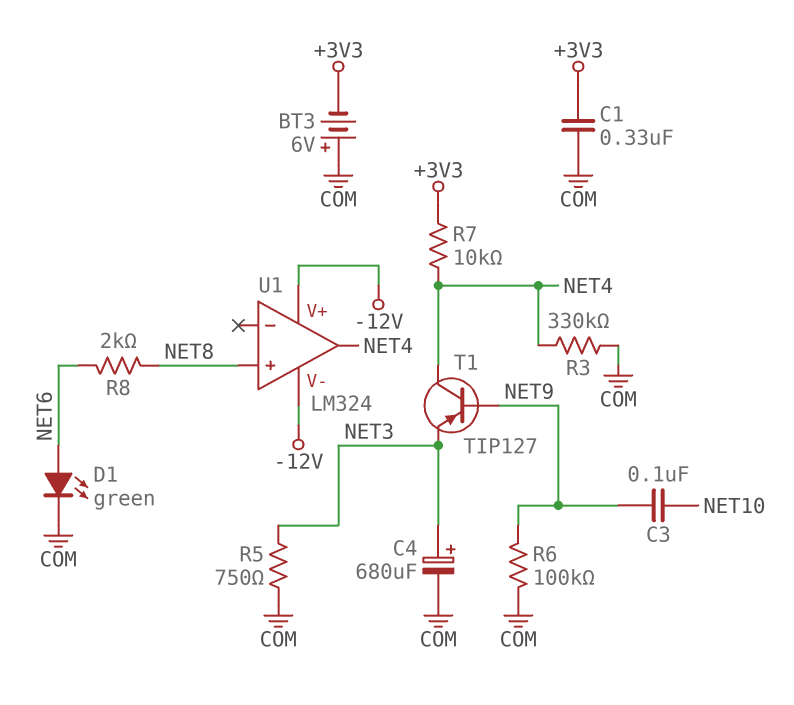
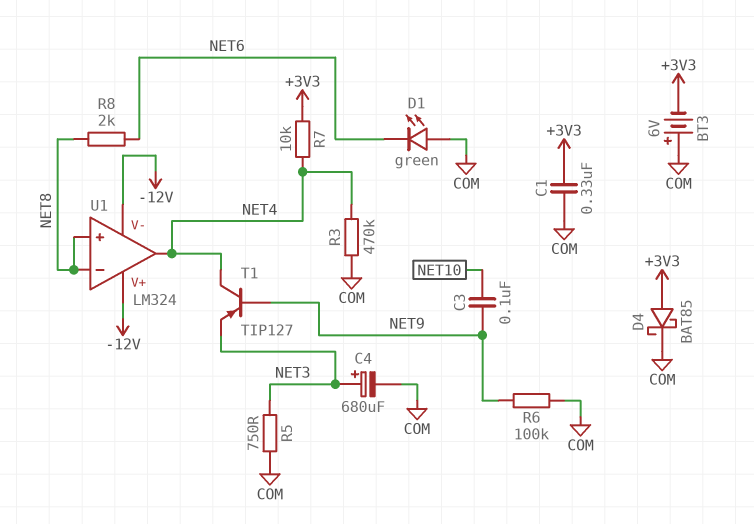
D1: LED green (A NET6, K COM) -> LED green (A COM, K NET6)
D4: none -> schottky BAT85 (A +3V3, K COM)
R3: 330k (COM, NET4) -> 470k (COM, NET4)
U1 pin in-: none -> NET8

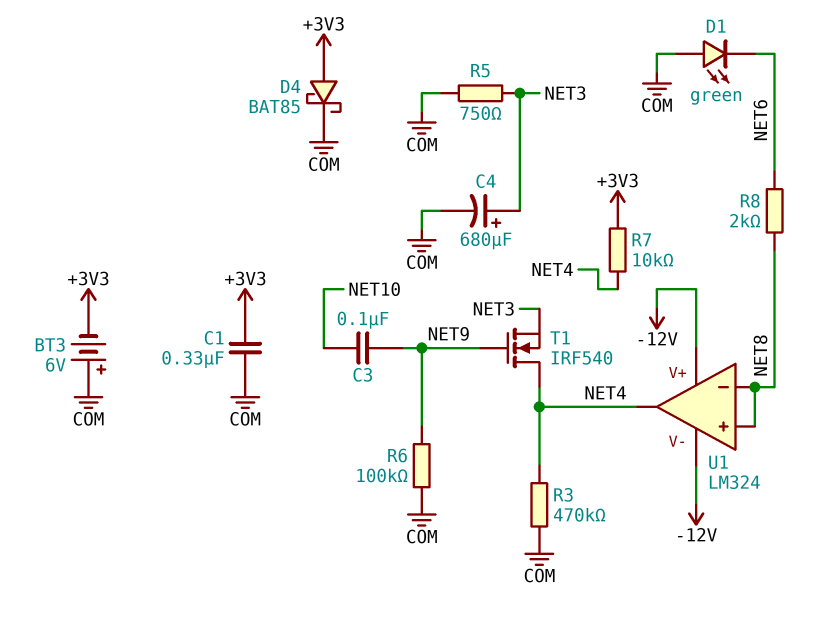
T1: PNP TIP127 (B NET9, C NET4, E NET3) -> NMOS IRF540 (G NET9, D NET4, S NET3)

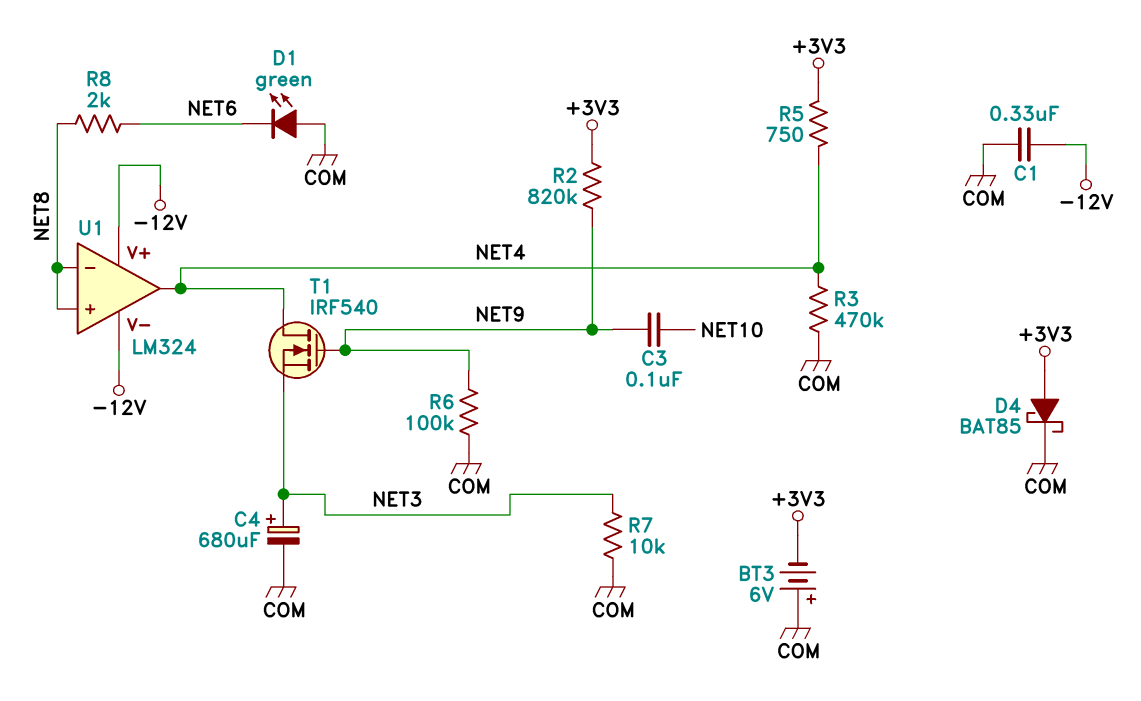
C1: 330nF (+3V3, COM) -> 330nF (-12V, COM)
R2: none -> 820k (+3V3, NET9)
R5: 750 (COM, NET3) -> 750 (+3V3, NET4)
R7: 10k (+3V3, NET4) -> 10k (COM, NET3)

